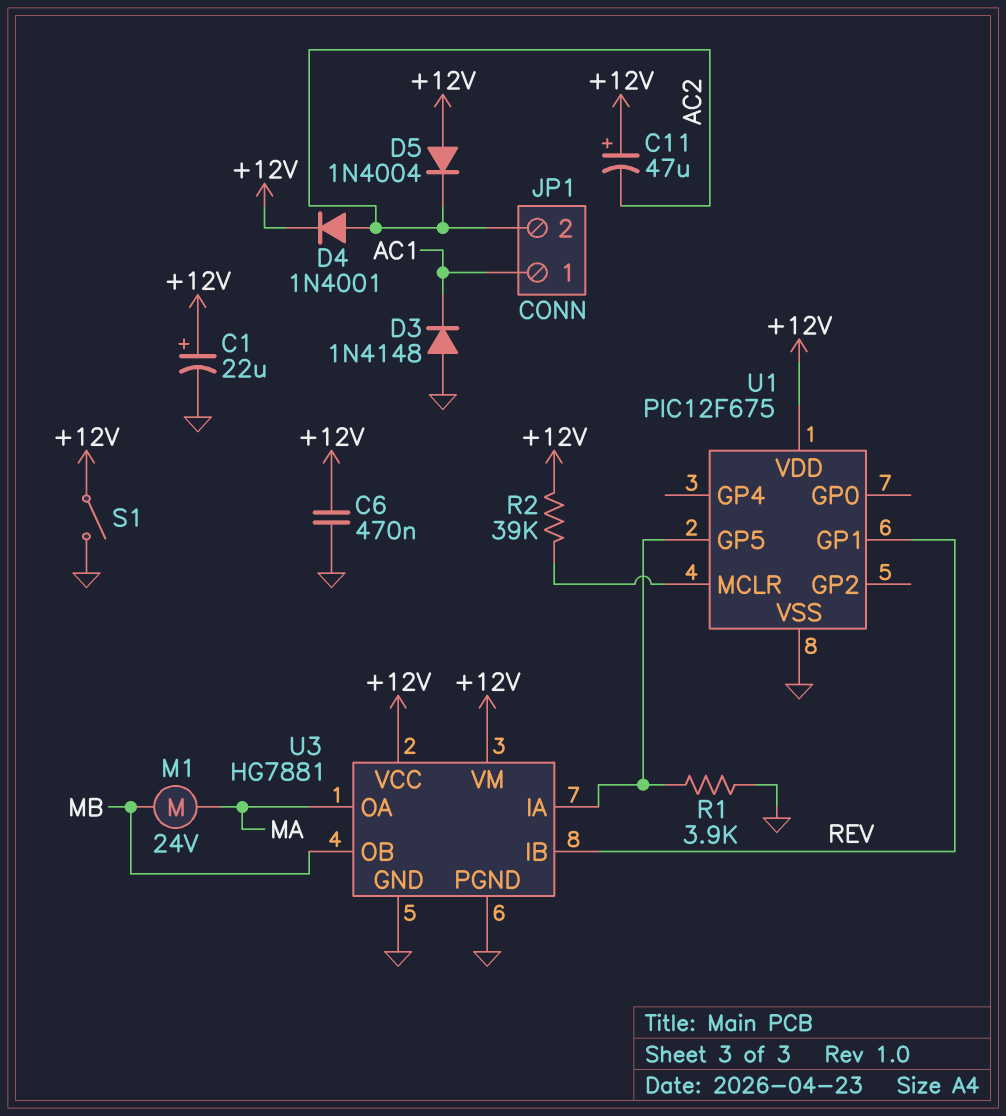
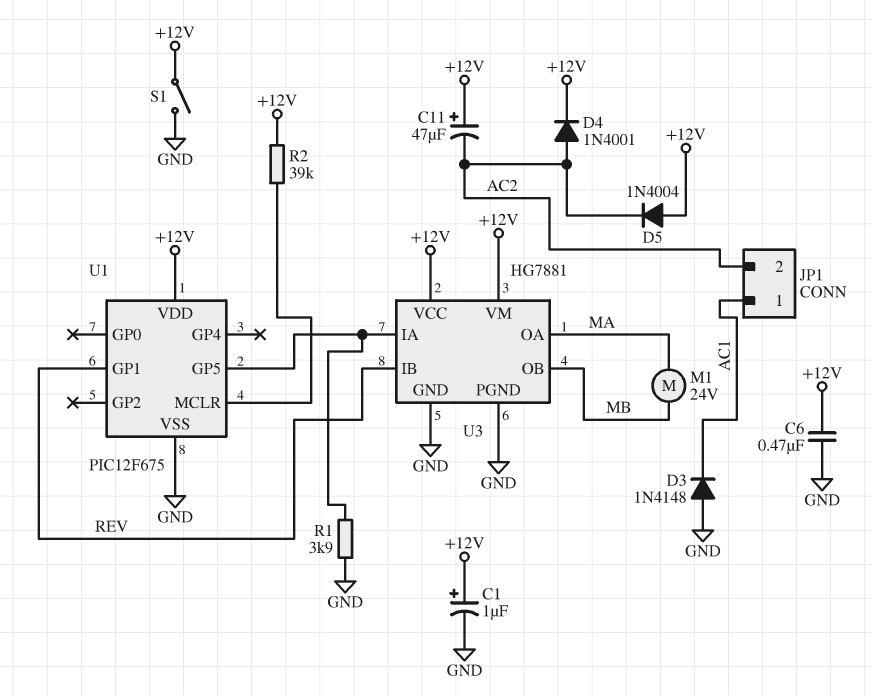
C1: 22uF (plus +12V, minus GND) -> 1uF (plus +12V, minus GND)

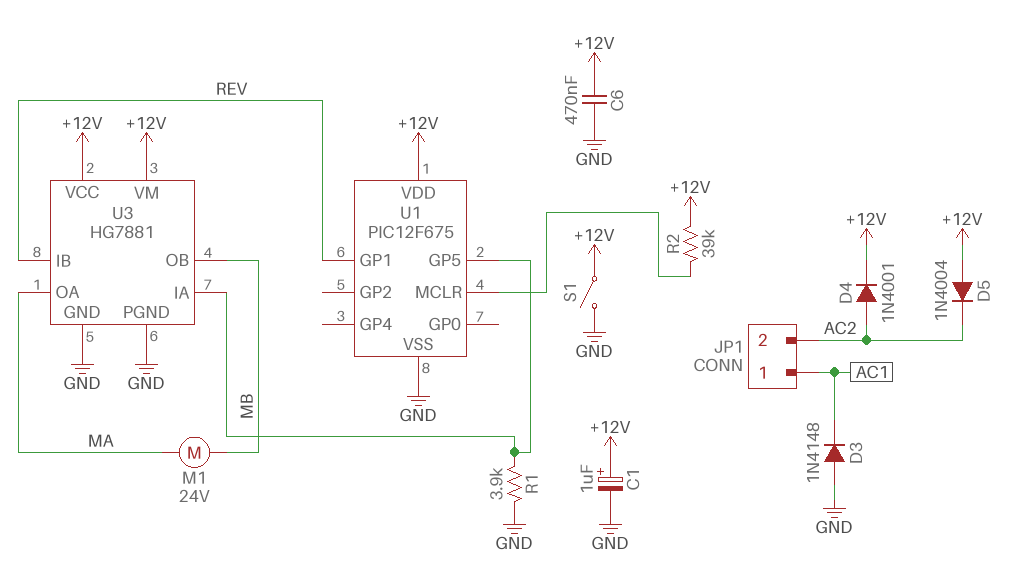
C11: 47uF (plus +12V, minus AC2) -> none

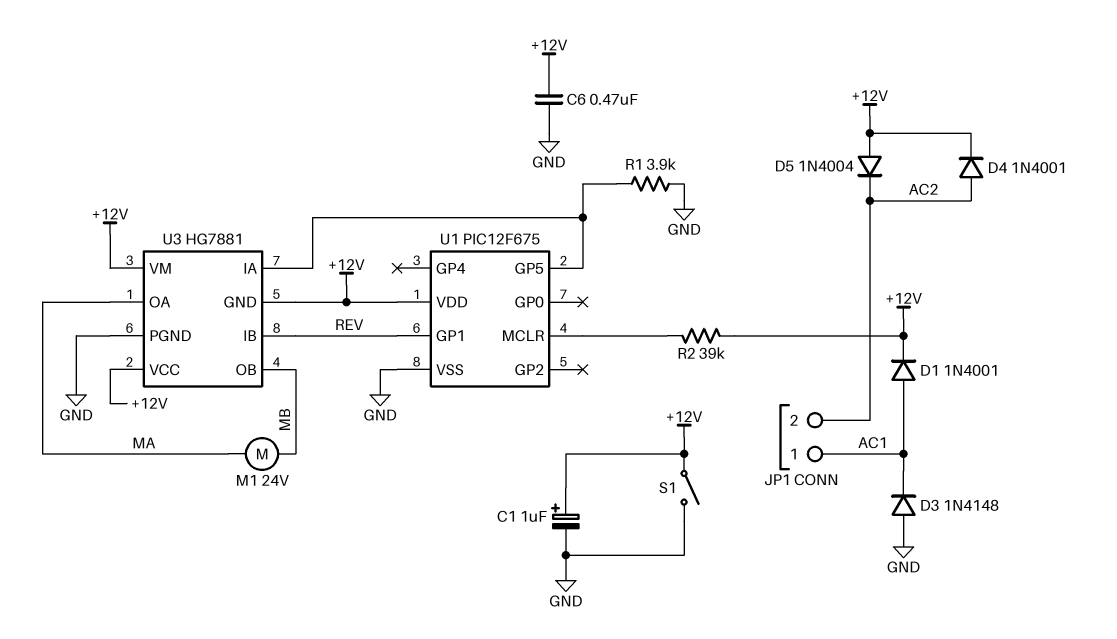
D1: none -> diode 1N4001 (A AC1, K +12V)
U3 pin GND: GND -> +12V

